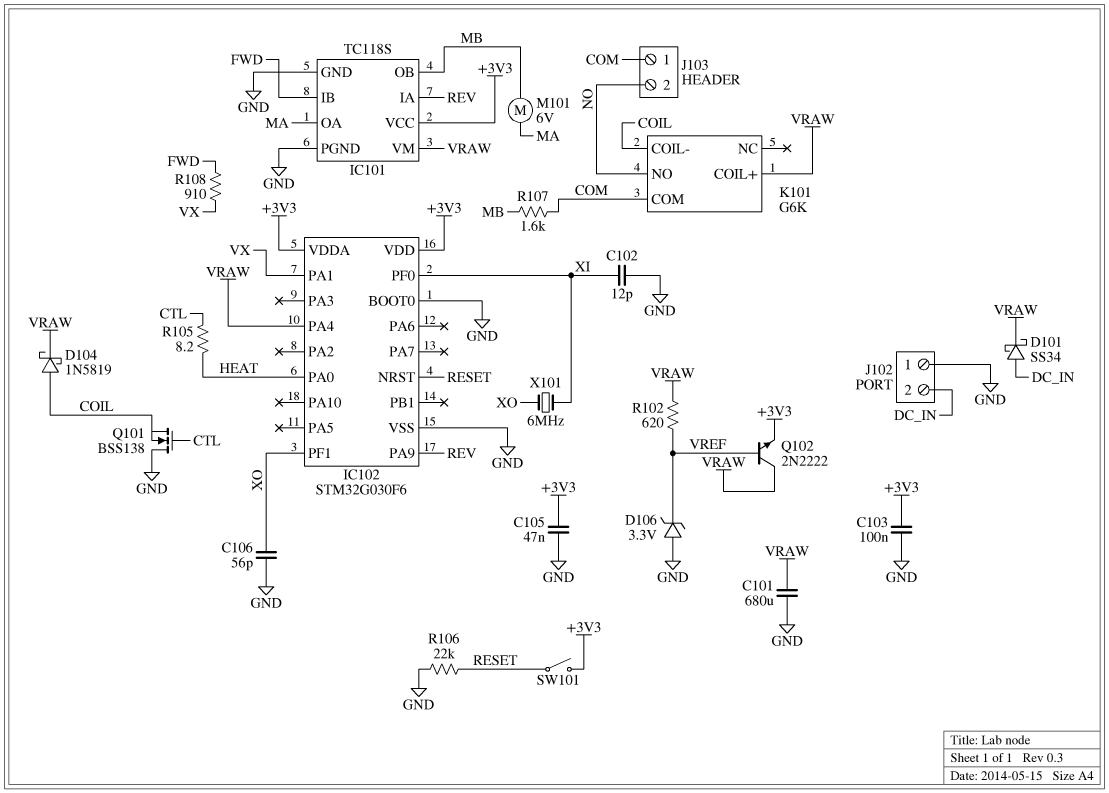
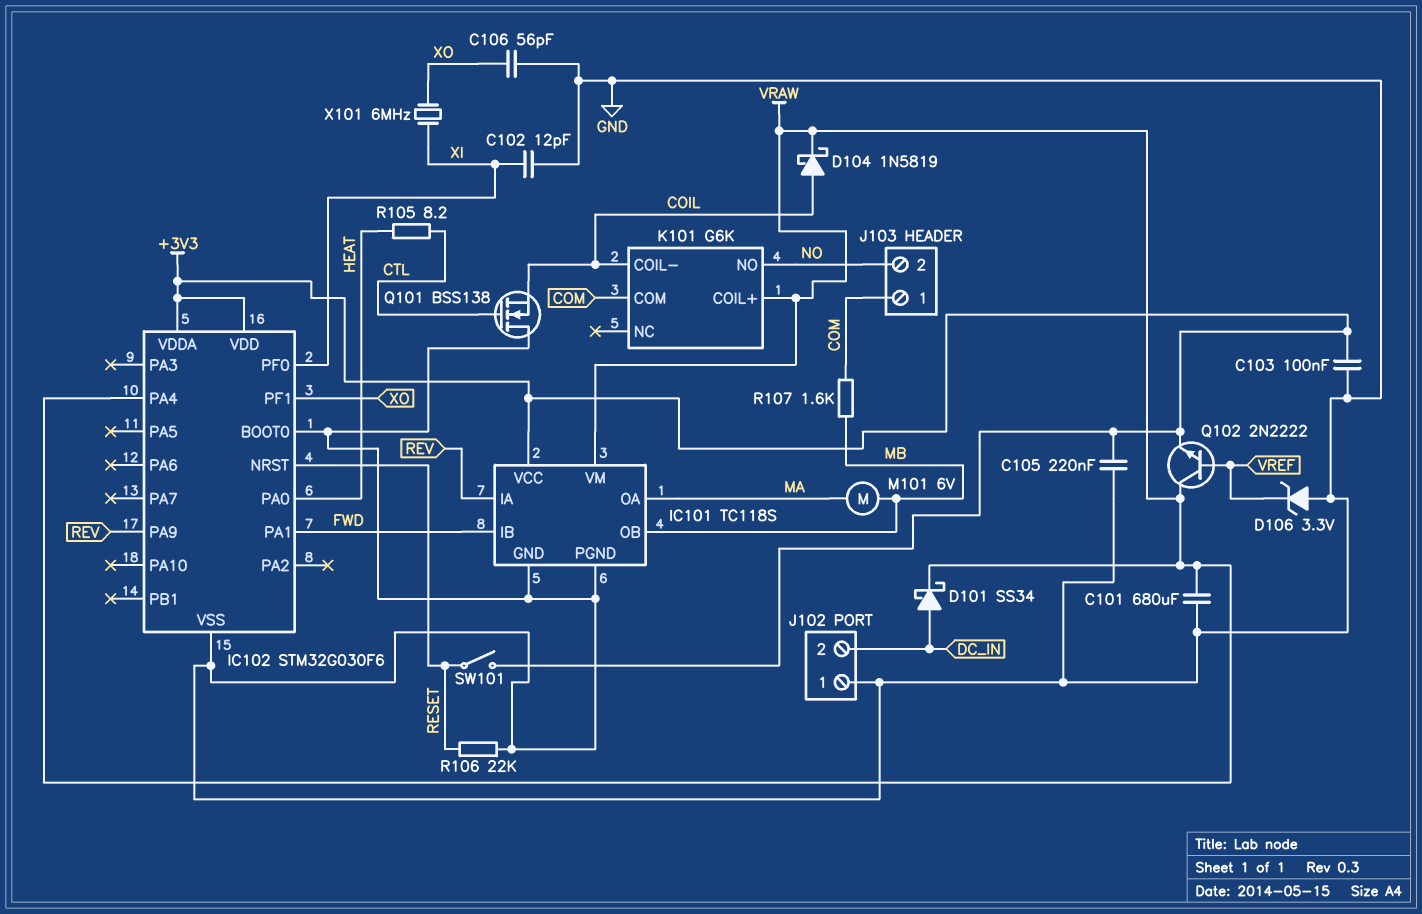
C105: 47nF (+3V3, GND) -> 220nF (+3V3, GND)
IC102 pin PA1: VX -> FWD
R102: 620 (VRAW, VREF) -> none
R108: 910 (FWD, VX) -> none

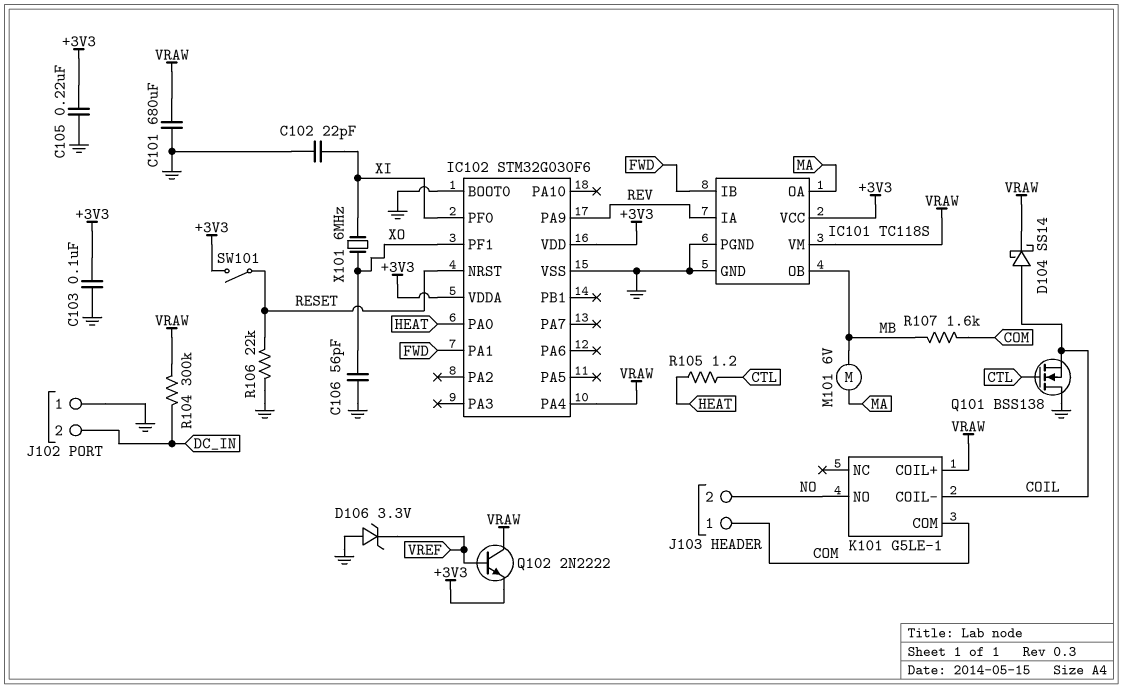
C102: 12pF (GND, XI) -> 22pF (GND, XI)
D101: schottky SS34 (A DC_IN, K VRAW) -> none
D104: schottky 1N5819 (A COIL, K VRAW) -> schottky SS14 (A COIL, K VRAW)
K101: G6K -> G5LE-1
R104: none -> 300k (DC_IN, VRAW)
R105: 8.2 (CTL, HEAT) -> 1.2 (CTL, HEAT)

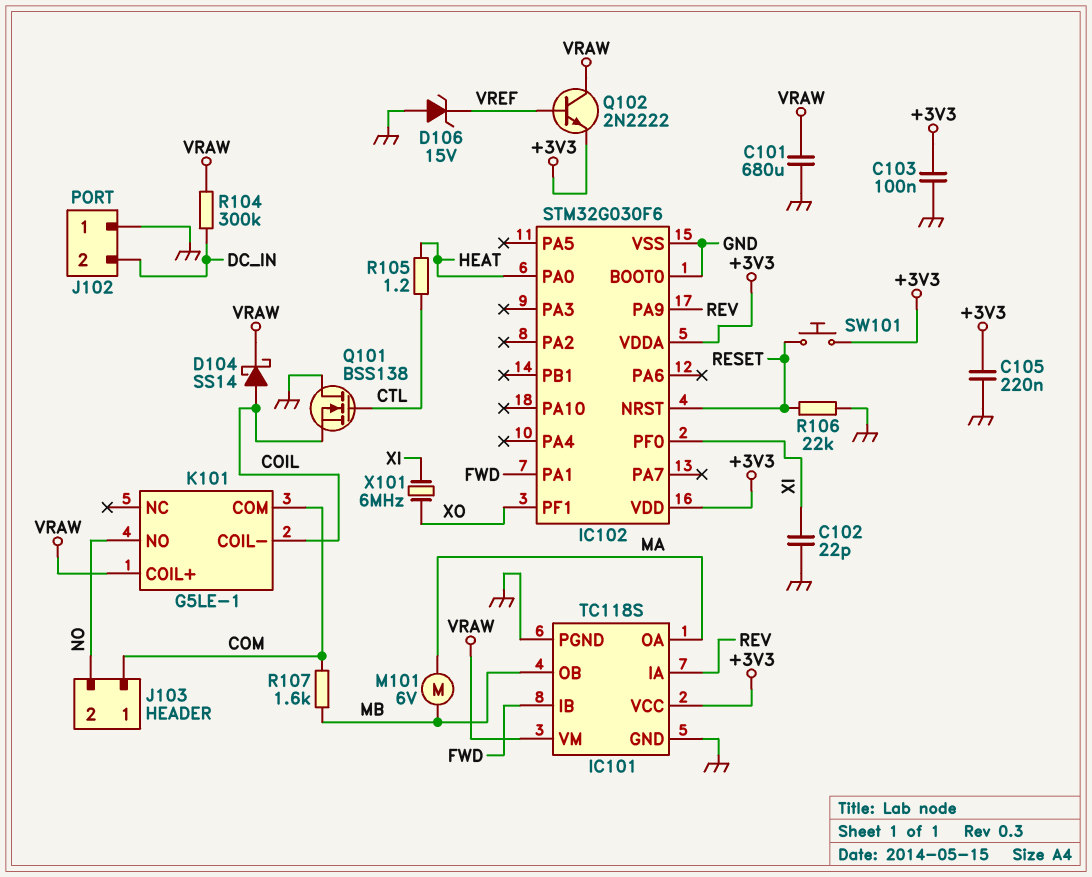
C106: 56pF (GND, XO) -> none
D106: zener 3.3V (A GND, K VREF) -> zener 15V (A GND, K VREF)
IC102 pin PA4: VRAW -> none
SW101: switch (+3V3, RESET) -> button (+3V3, RESET)

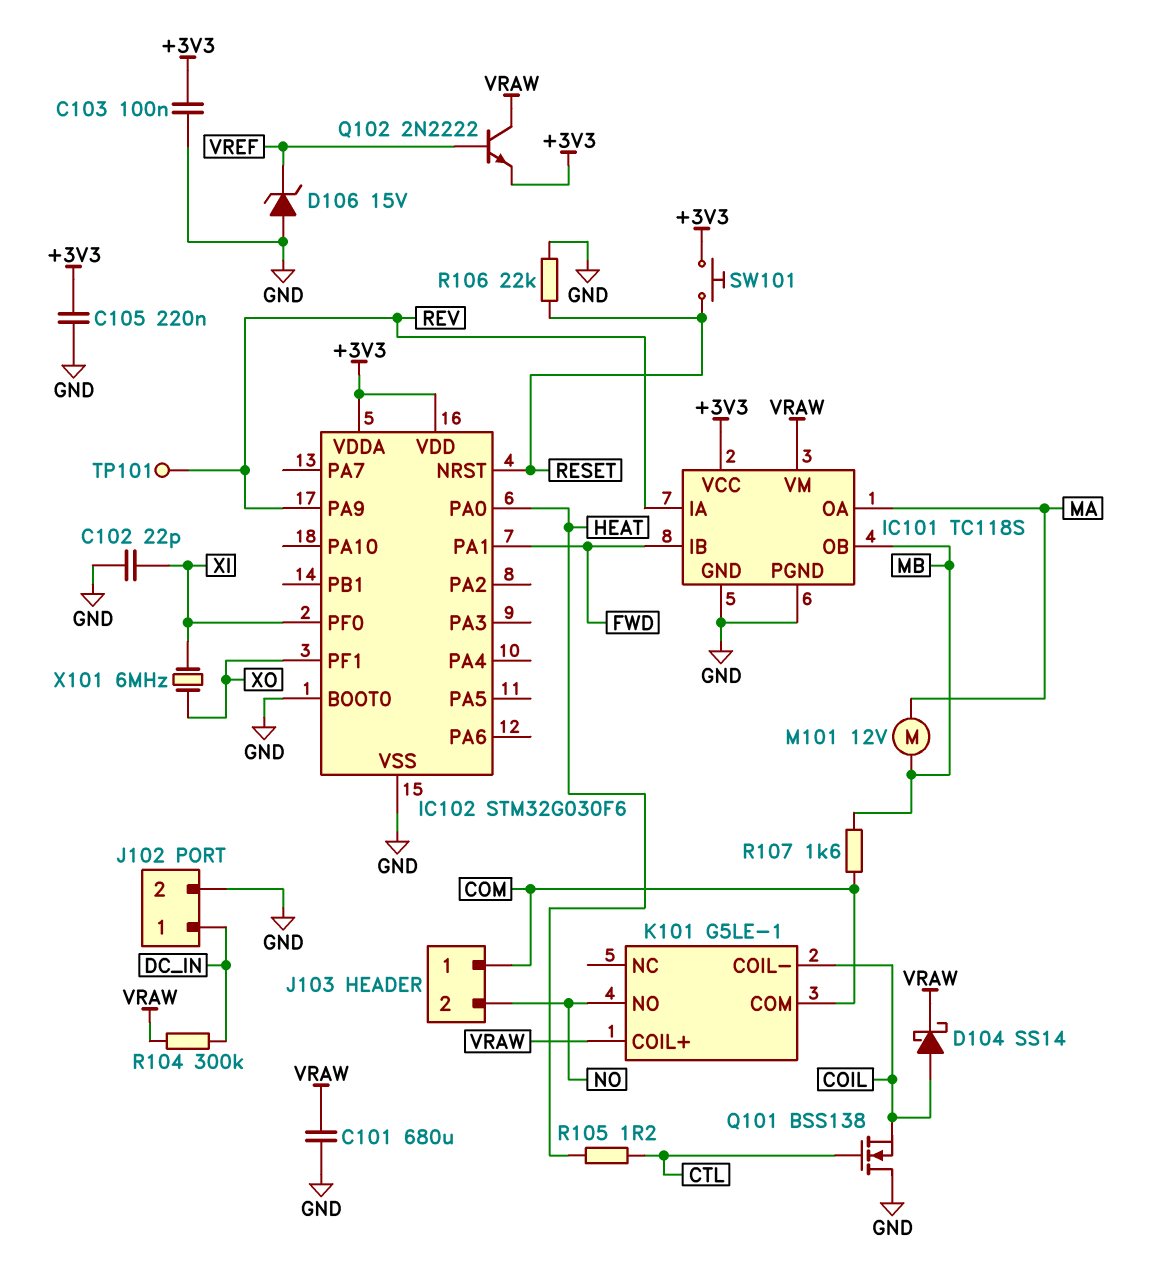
J102 pin 1: GND -> DC_IN
J102 pin 2: DC_IN -> GND
M101: motor 6V (MA, MB) -> motor 12V (MA, MB)
TP101: none -> test point (REV)

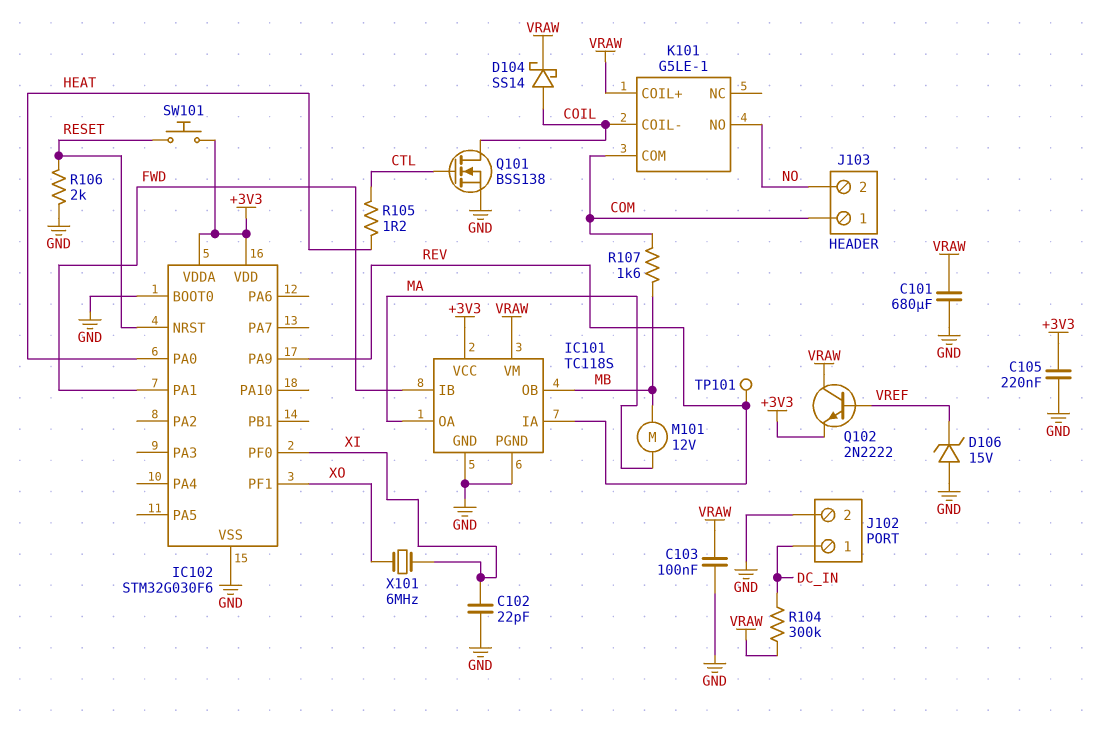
C103: 100nF (+3V3, GND) -> 100nF (GND, VRAW)
Q101: NMOS BSS138 (G CTL, D GND, S COIL) -> NMOS BSS138 (G CTL, D COIL, S GND)
R106: 22k (GND, RESET) -> 2k (GND, RESET)

